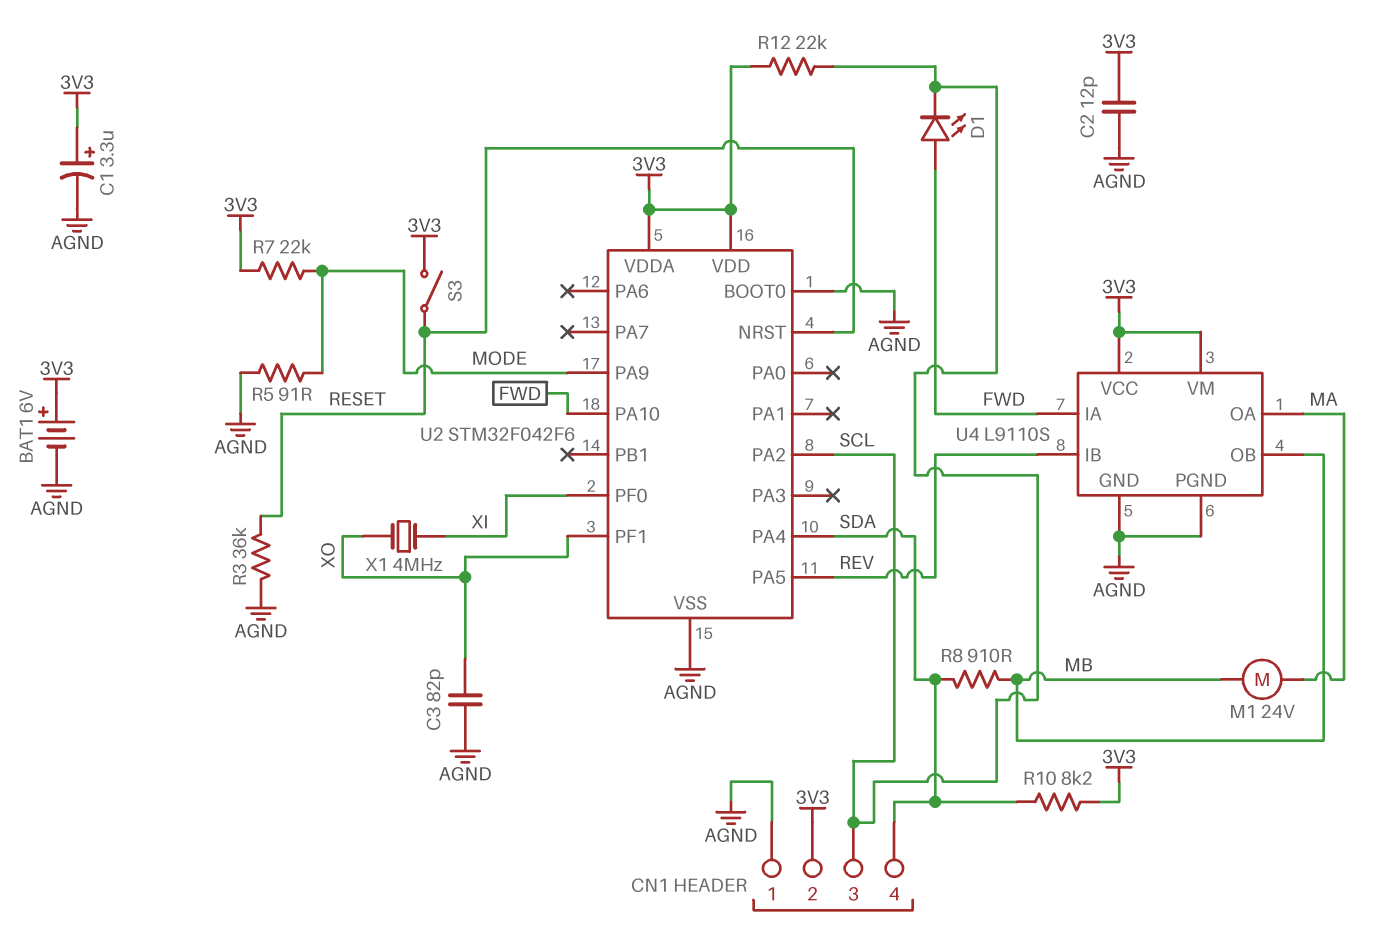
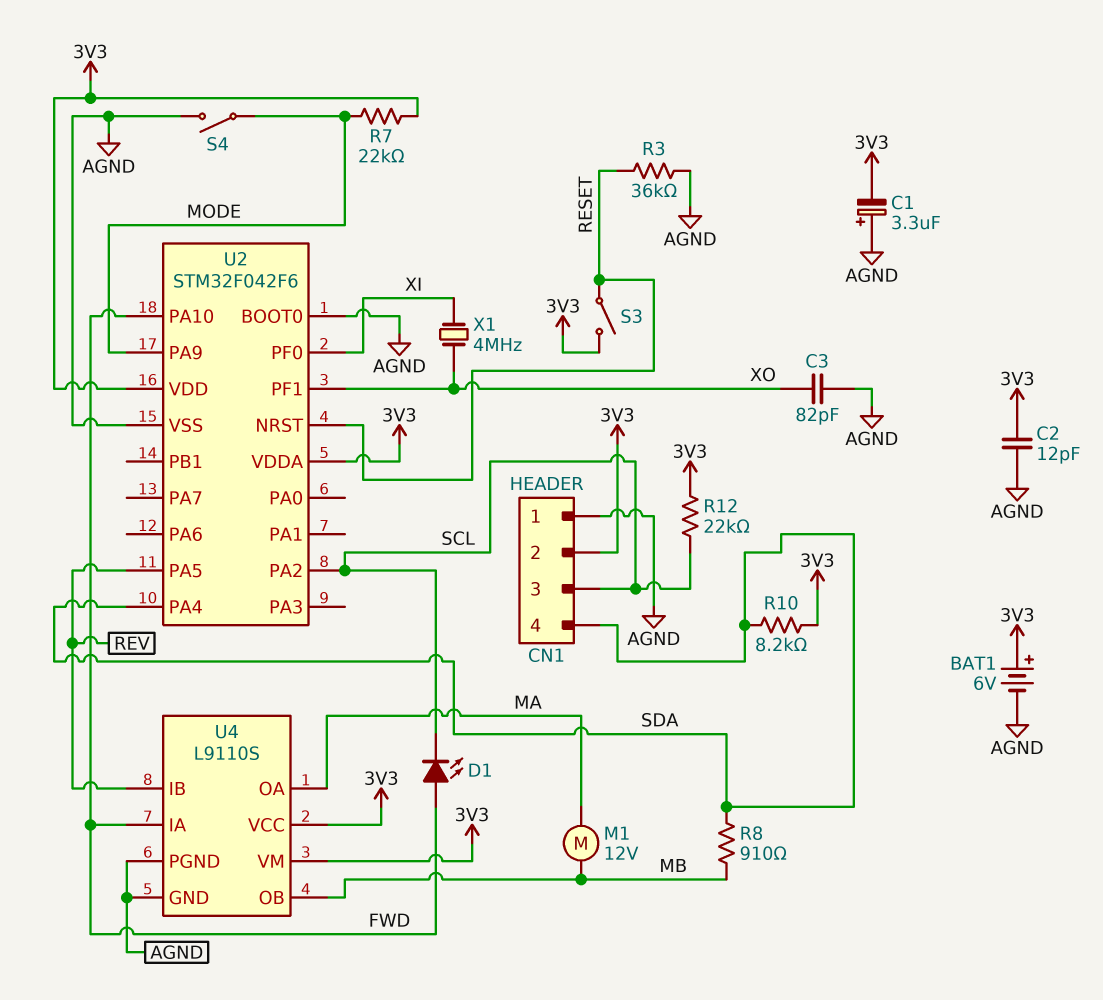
C1: 3.3uF (plus 3V3, minus AGND) -> 3.3uF (plus AGND, minus 3V3)
M1: motor 24V (MA, MB) -> motor 12V (MA, MB)
R5: 91 (AGND, MODE) -> none
S4: none -> switch (AGND, MODE)

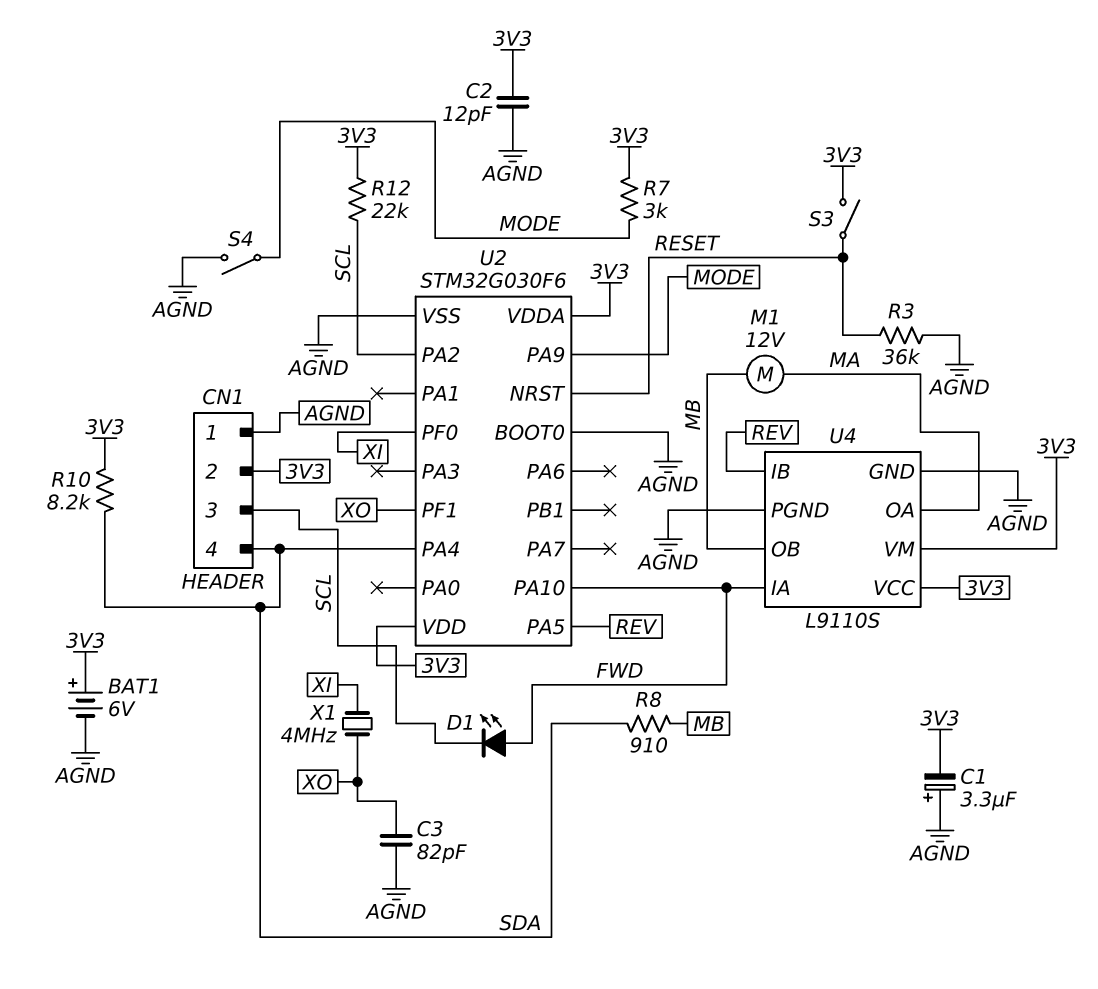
R7: 22k (3V3, MODE) -> 3k (3V3, MODE)
U2: STM32F042F6 -> STM32G030F6

